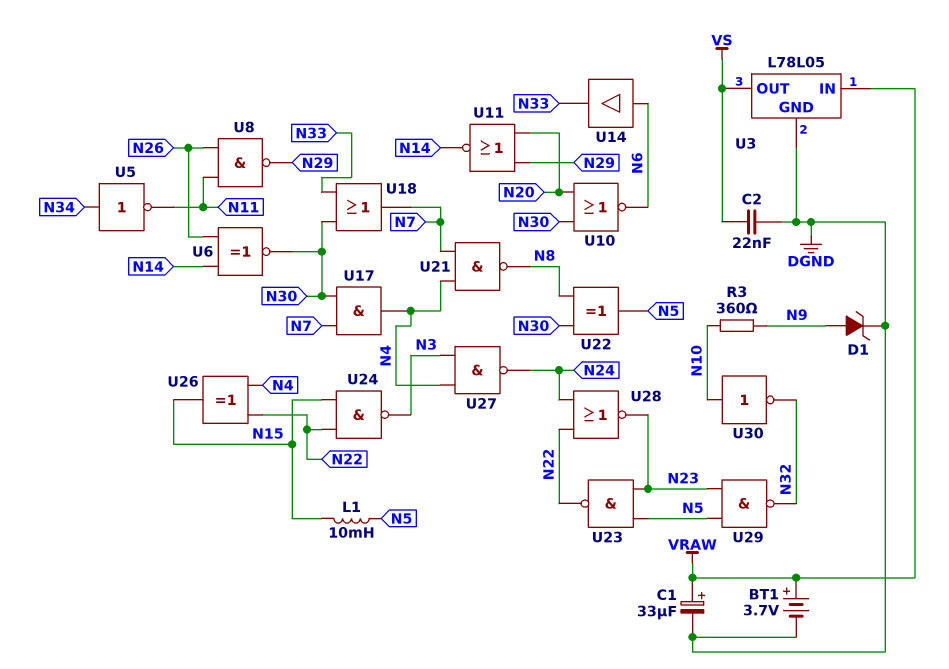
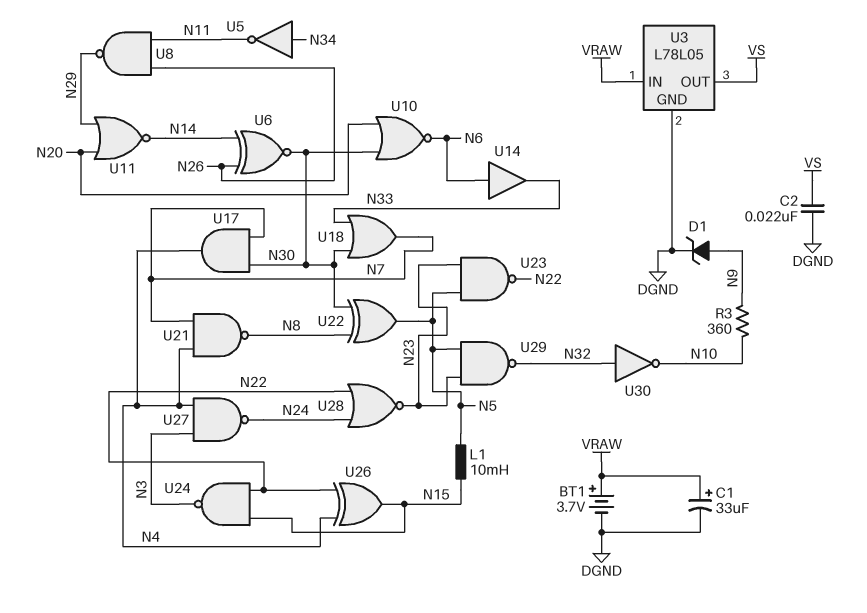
U30: NOT (in N10, out N32) -> NOT (in N32, out N10)

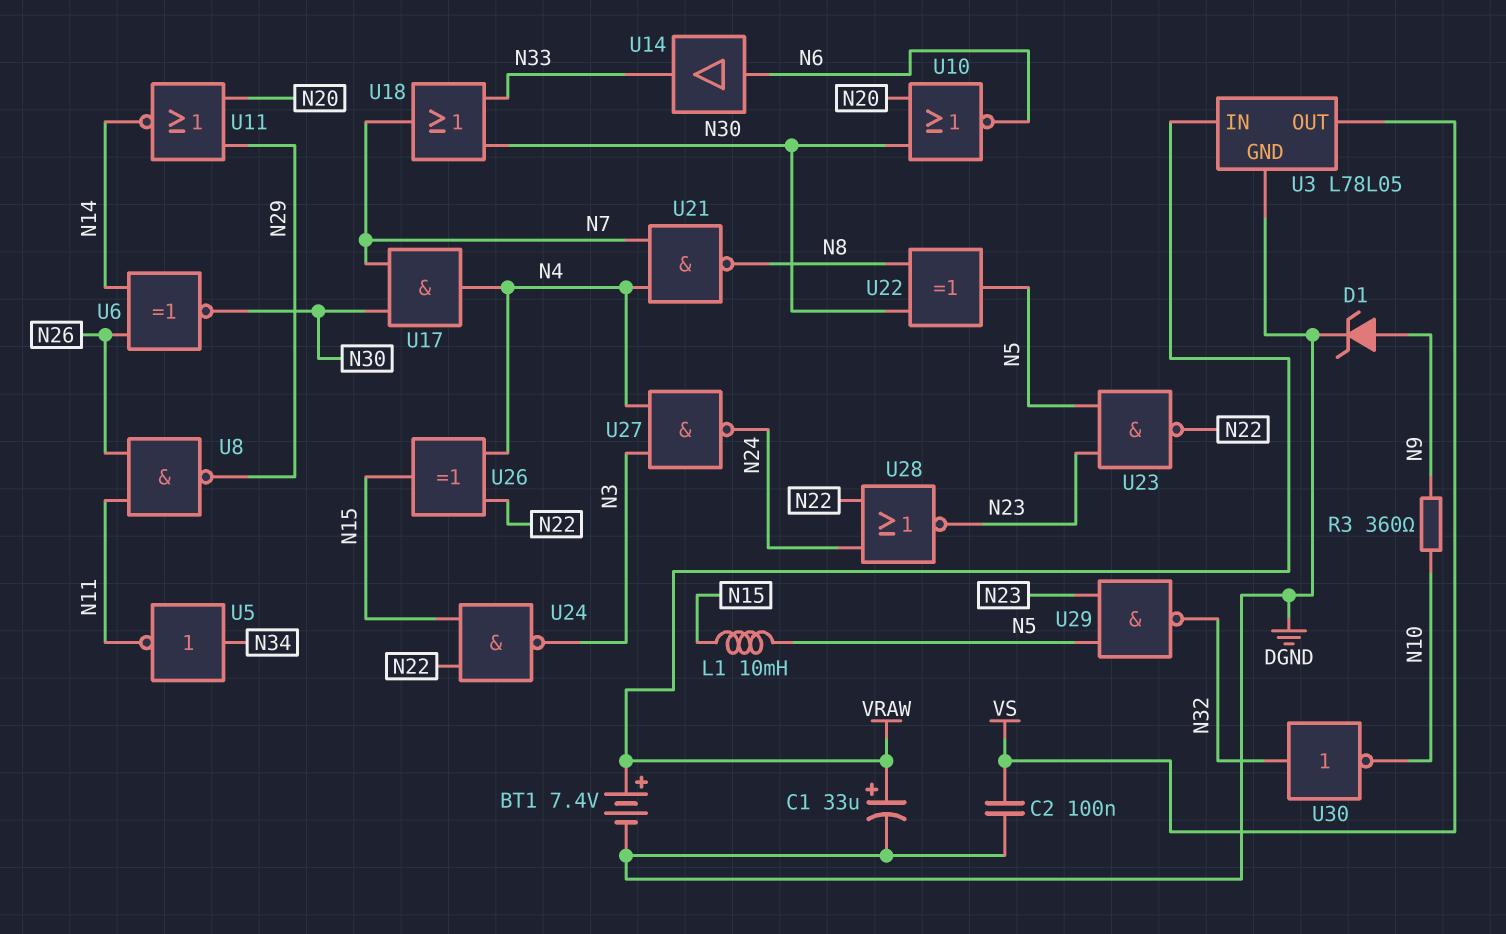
BT1: 3.7V (plus VRAW, minus DGND) -> 7.4V (plus VRAW, minus DGND)
C2: 22nF (DGND, VS) -> 100nF (DGND, VS)

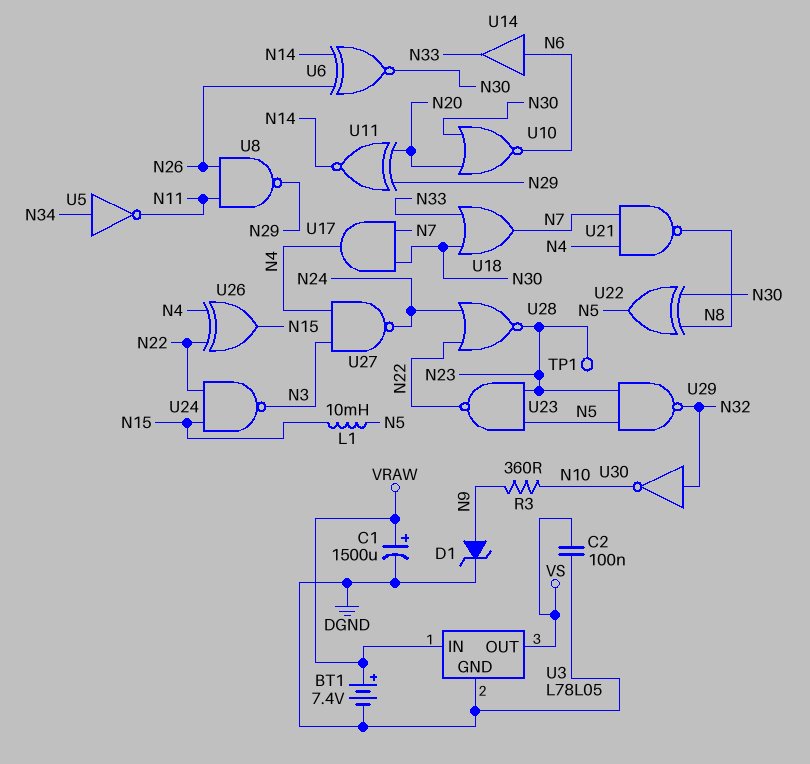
C1: 33uF (plus VRAW, minus DGND) -> 1500uF (plus VRAW, minus DGND)
TP1: none -> test point (N23)
U11: NOR (in N20, in N29, out N14) -> XNOR (in N20, in N29, out N14)

